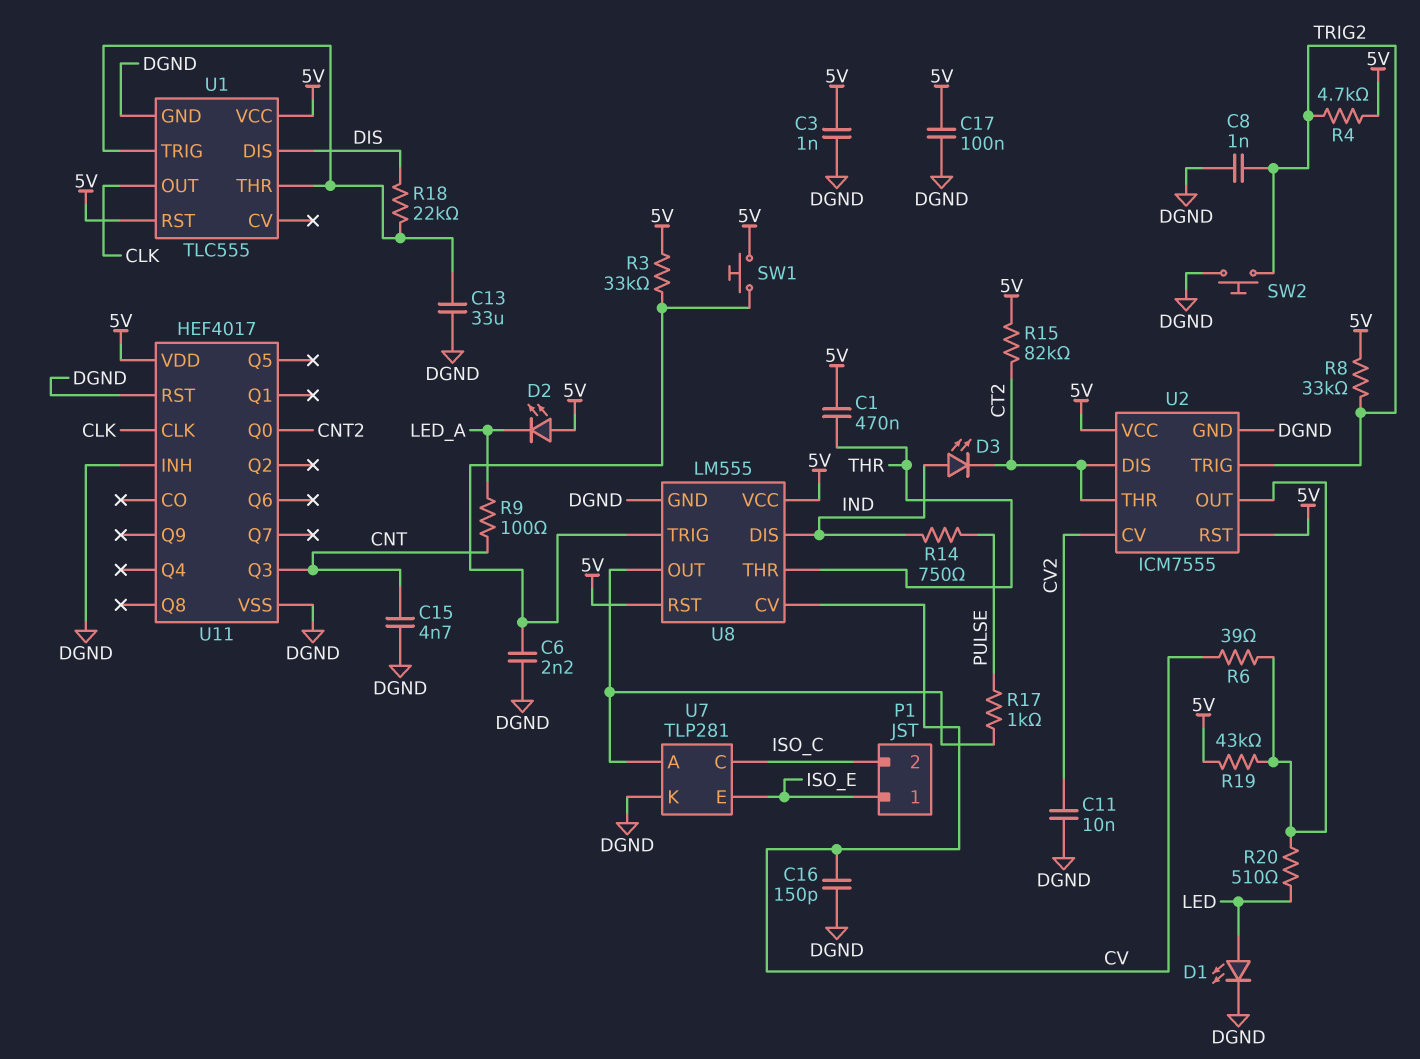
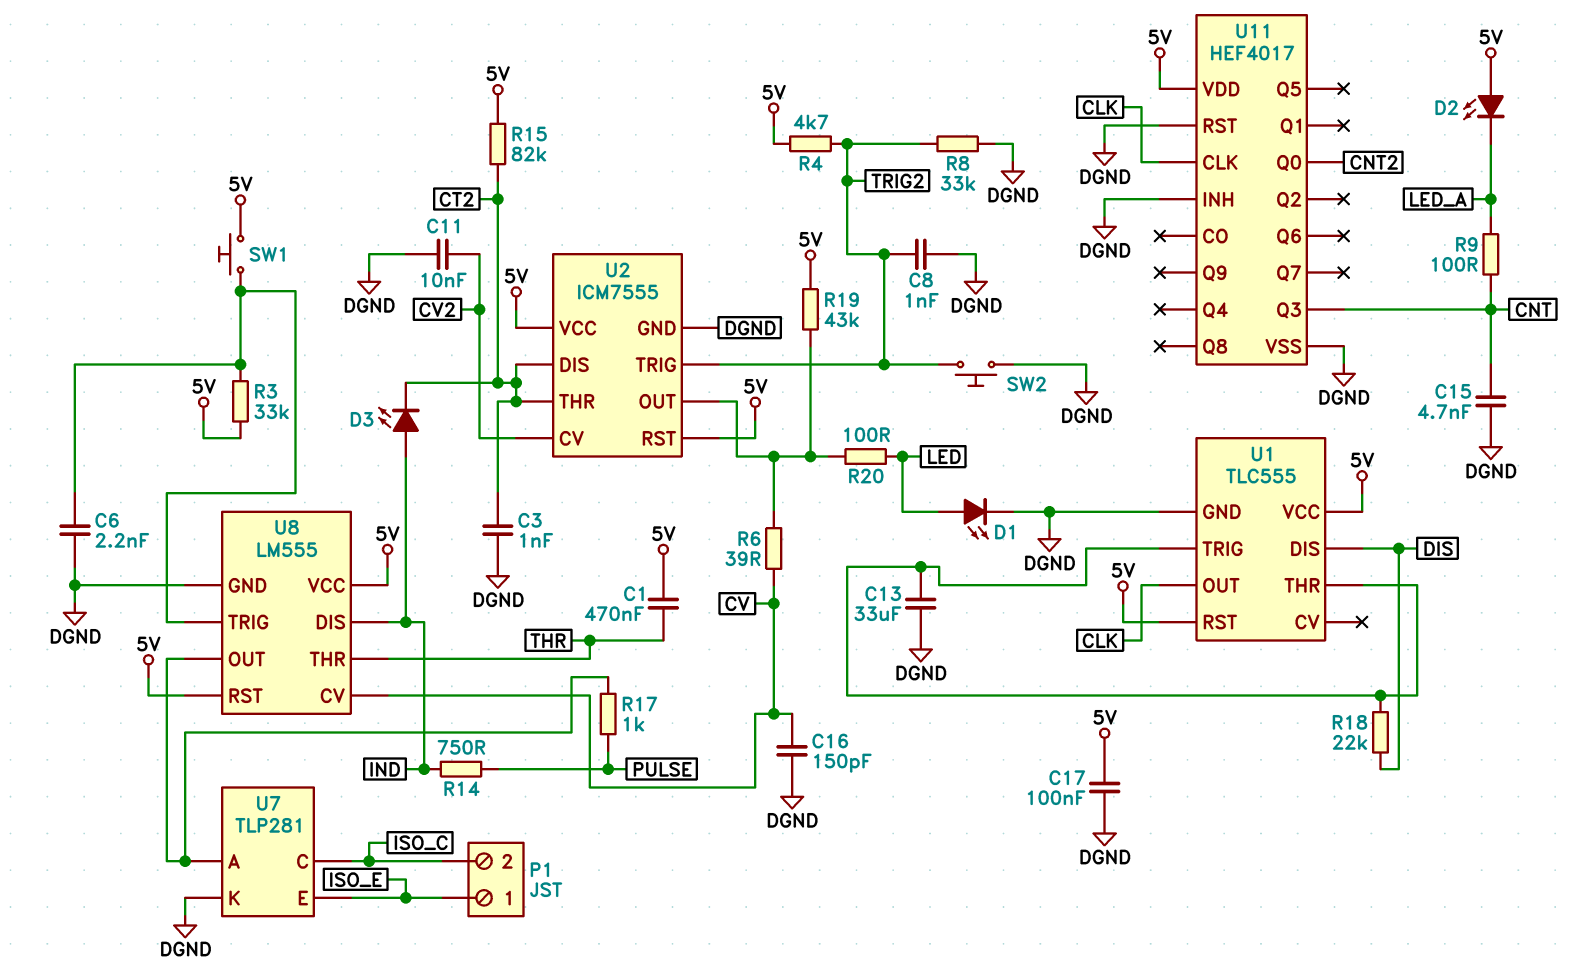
C3: 1nF (5V, DGND) -> 1nF (CT2, DGND)
R8: 33k (5V, TRIG2) -> 33k (DGND, TRIG2)
R20: 510 (LED, U2/OUT) -> 100 (LED, U2/OUT)

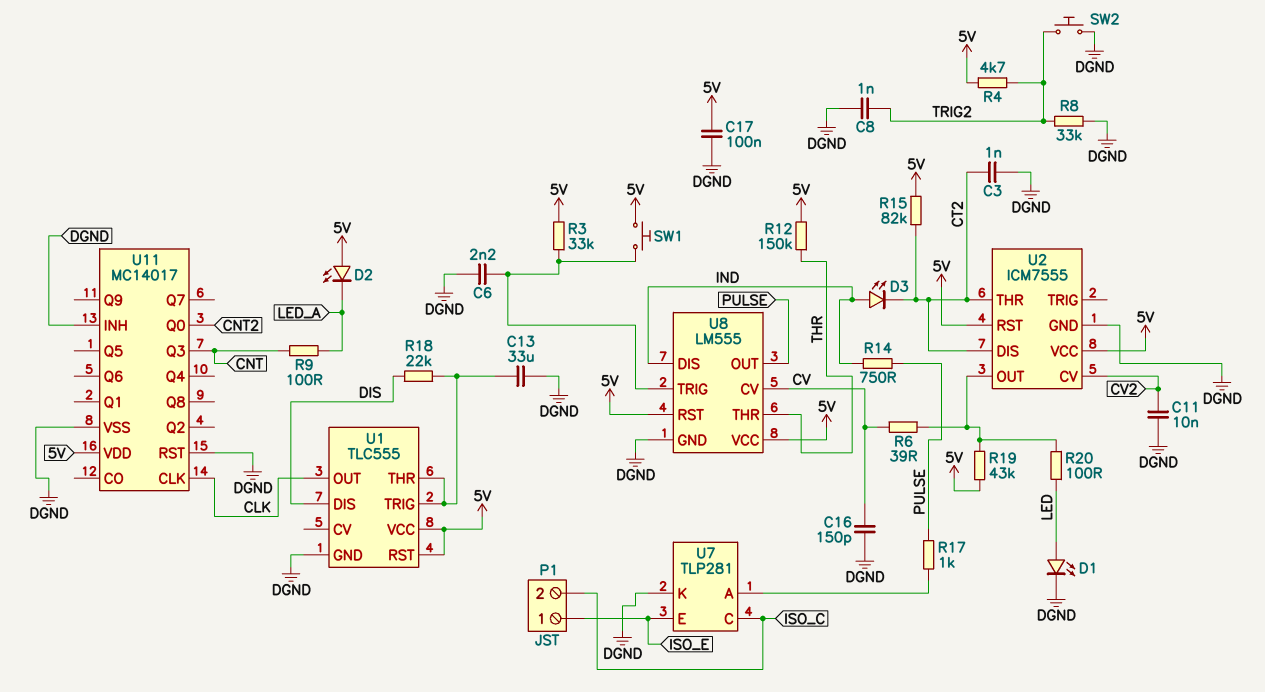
C1: 470nF (5V, THR) -> none
C15: 4.7nF (CNT, DGND) -> none
R12: none -> 150k (5V, THR)
U2 pin TRIG: TRIG2 -> none
U8 pin OUT: U7/A -> PULSE
U11: HEF4017 -> MC14017

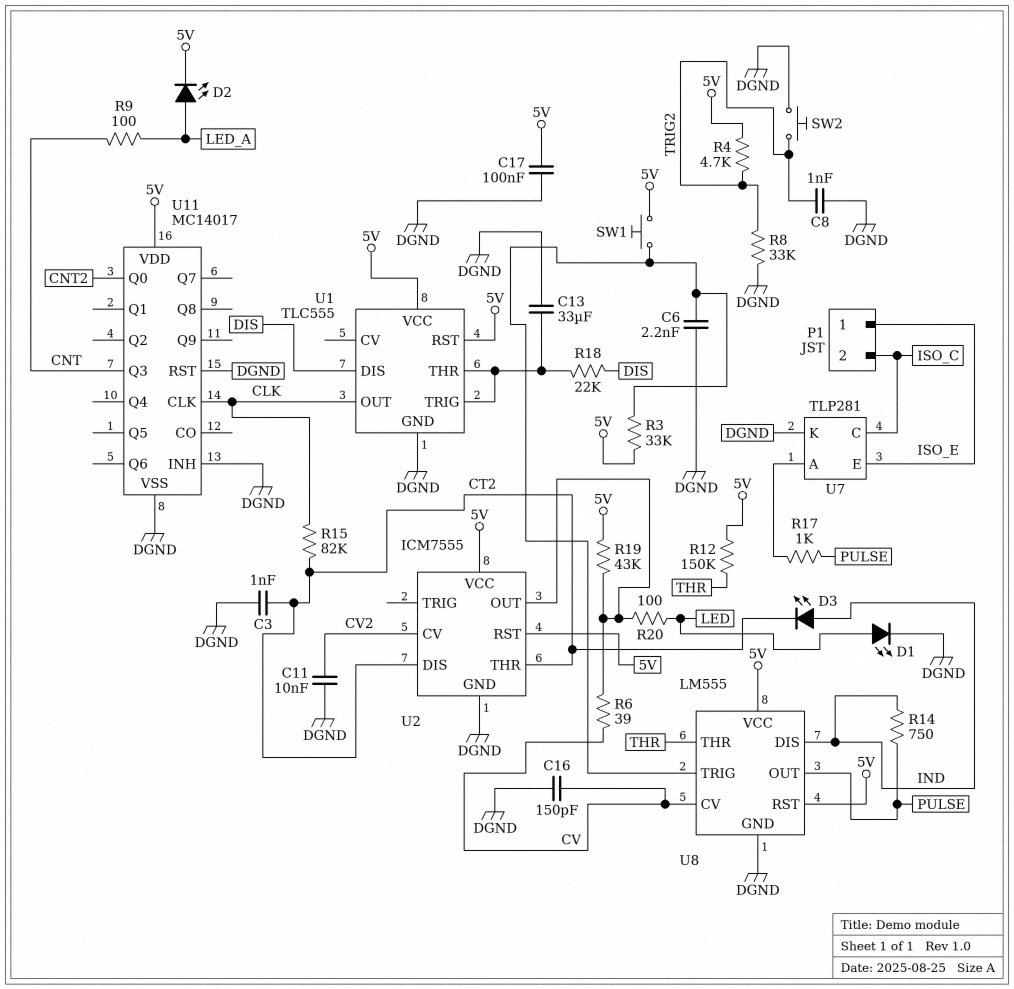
D2: LED (A 5V, K LED_A) -> LED (A LED_A, K 5V)
R15: 82k (5V, CT2) -> 82k (CLK, CT2)

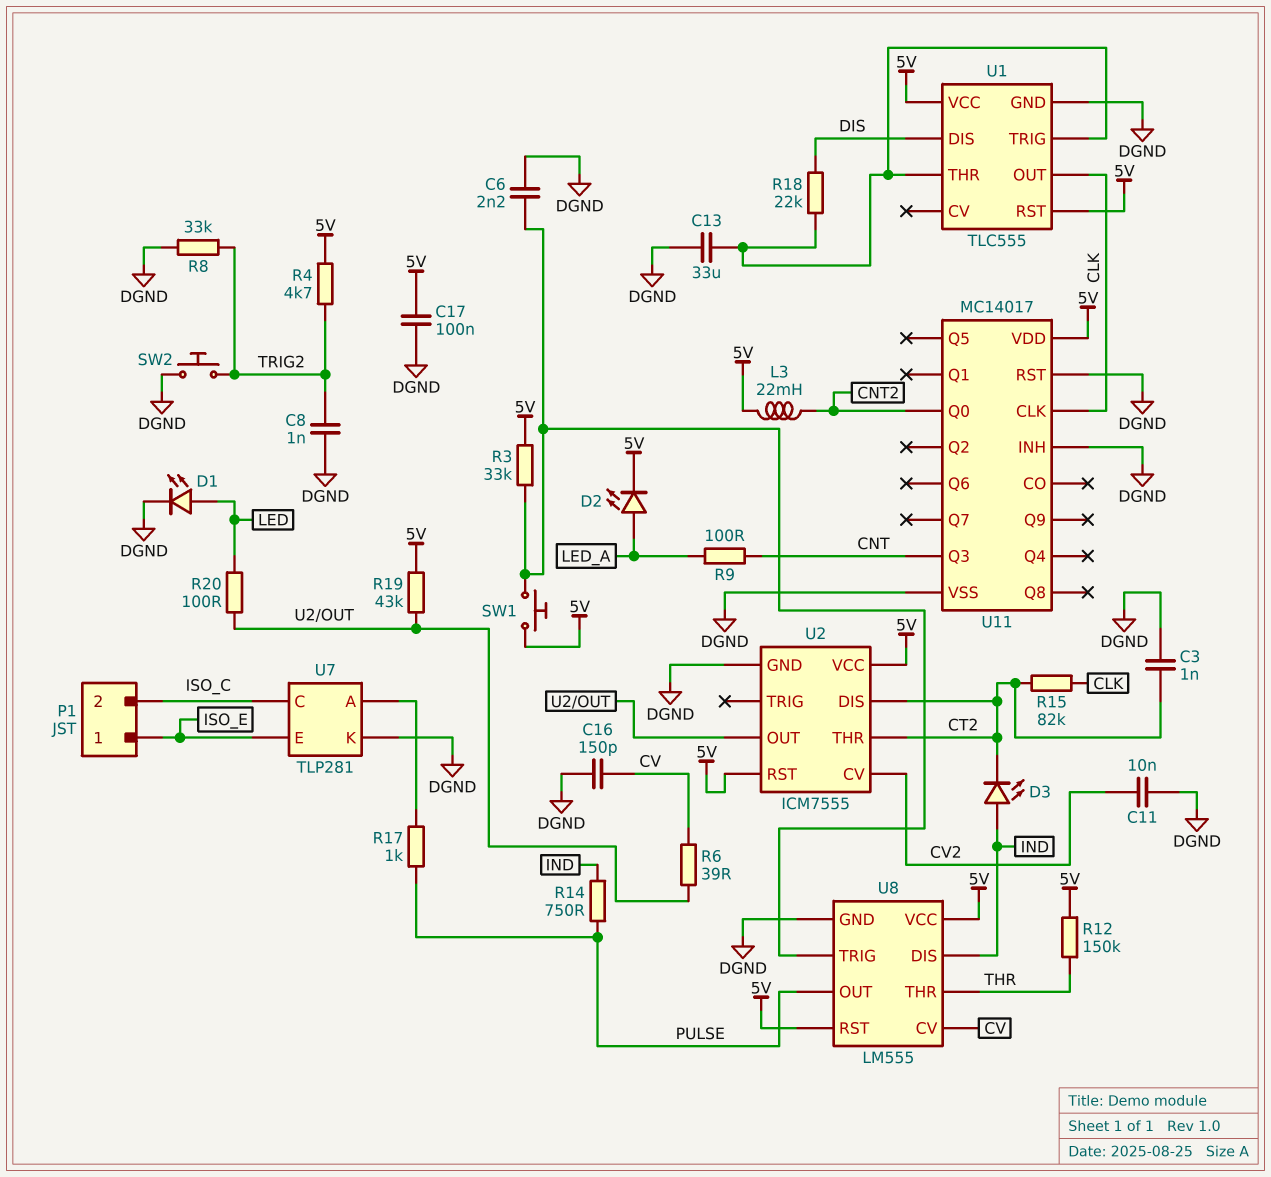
L3: none -> 22mH (5V, CNT2)

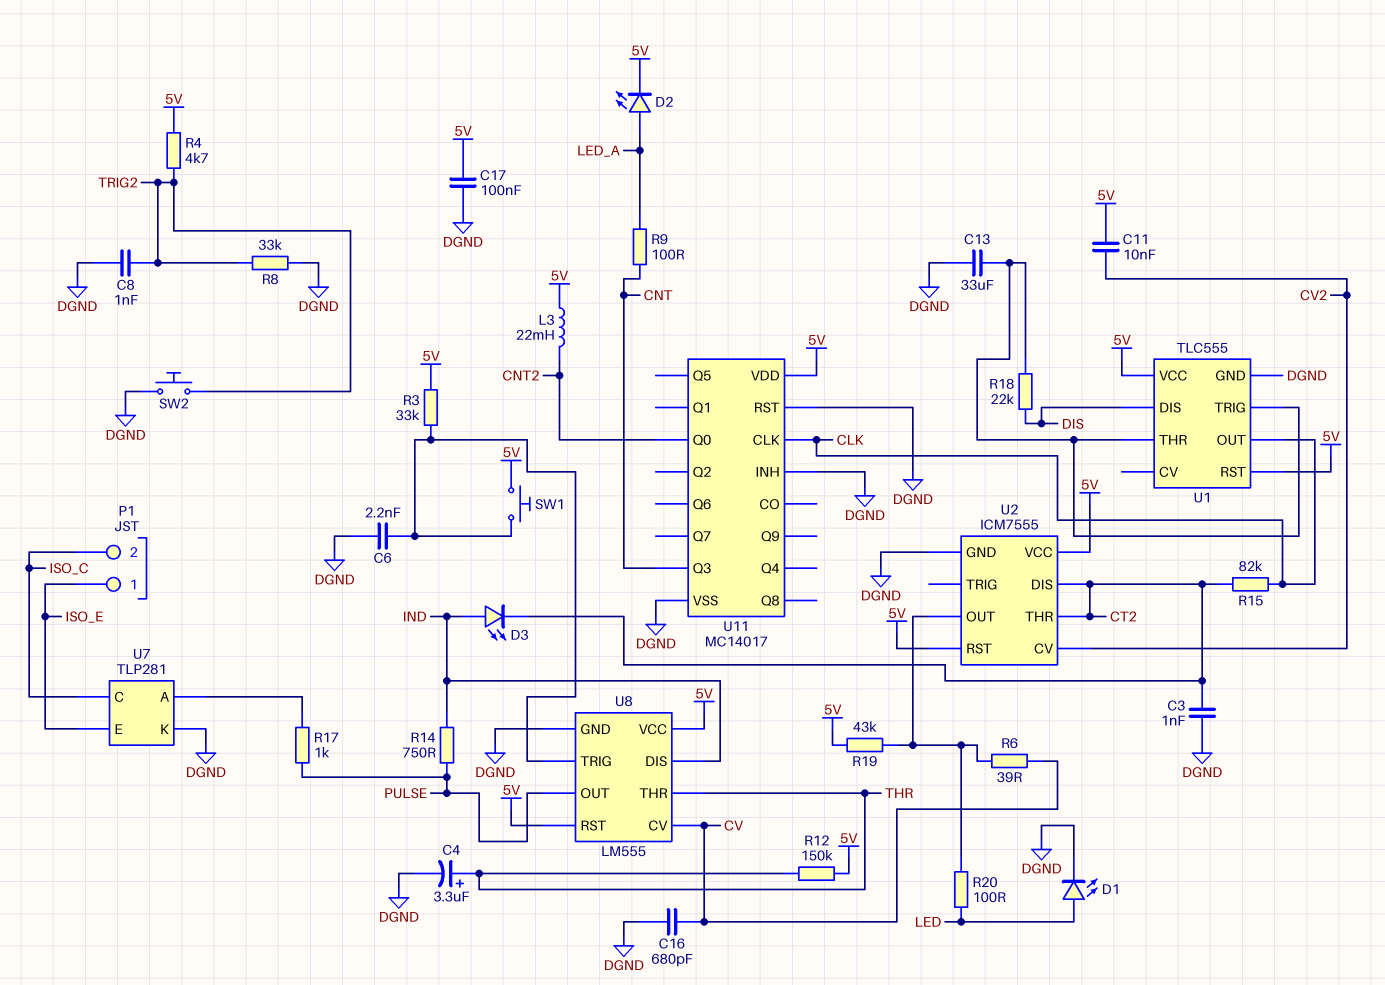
C4: none -> 3.3uF (plus THR, minus DGND)
C11: 10nF (CV2, DGND) -> 10nF (5V, CV2)
C16: 150pF (CV, DGND) -> 680pF (CV, DGND)

